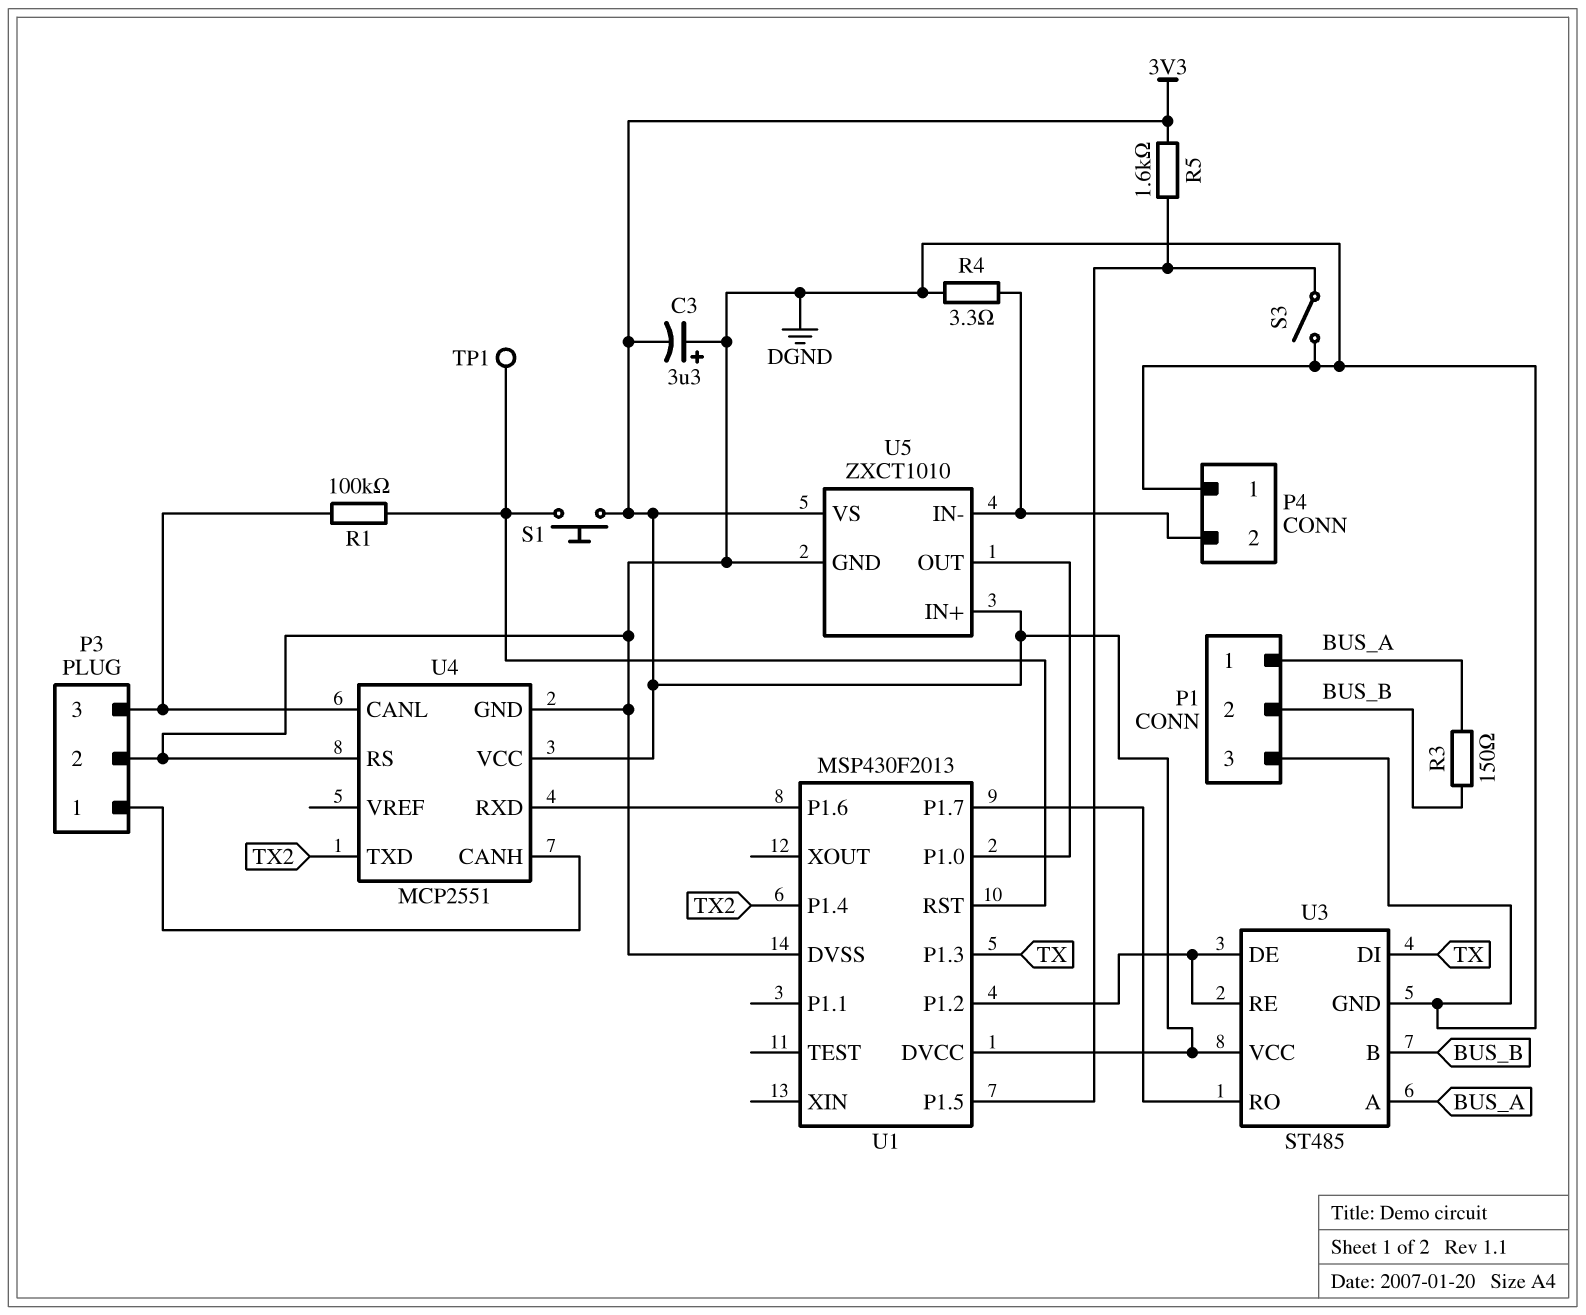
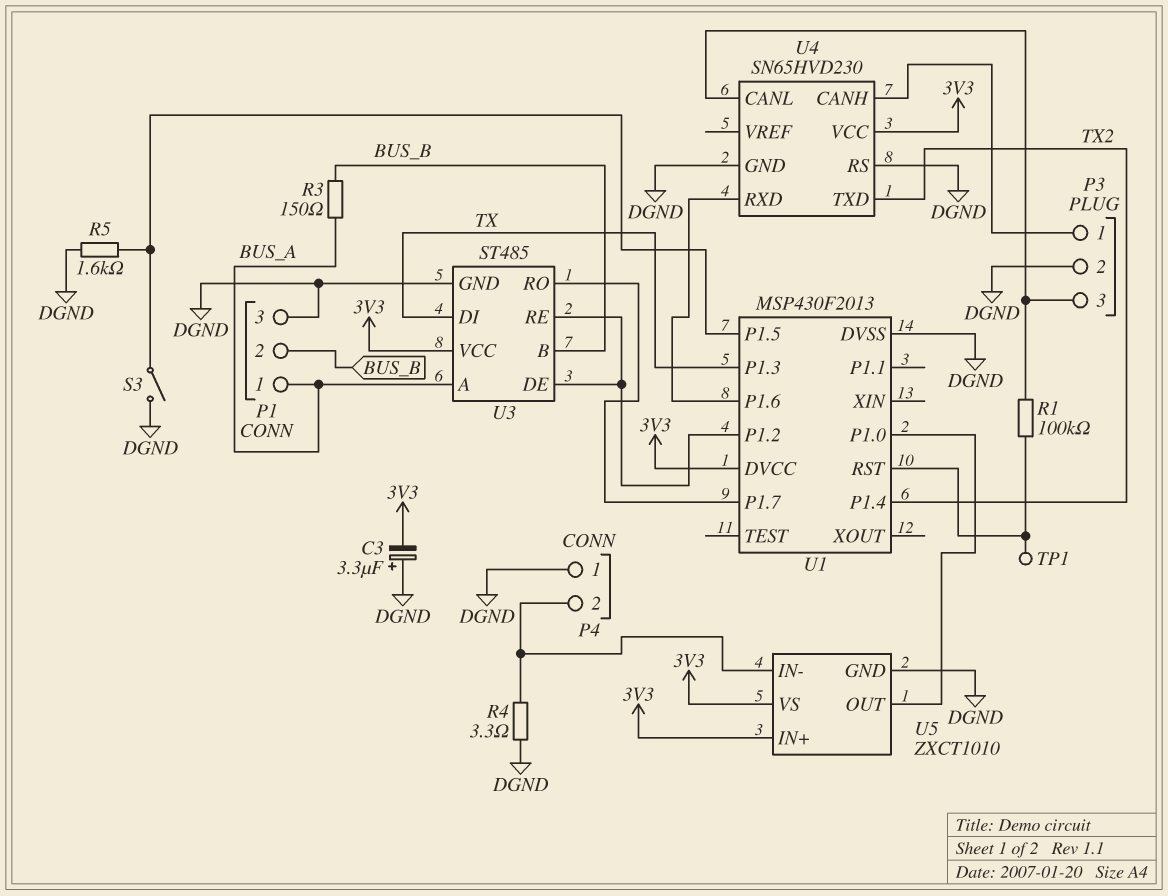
R5: 1.6k (3V3, U1/P1.5) -> 1.6k (DGND, U1/P1.5)
S1: button (3V3, U1/RST) -> none
U4: MCP2551 -> SN65HVD230

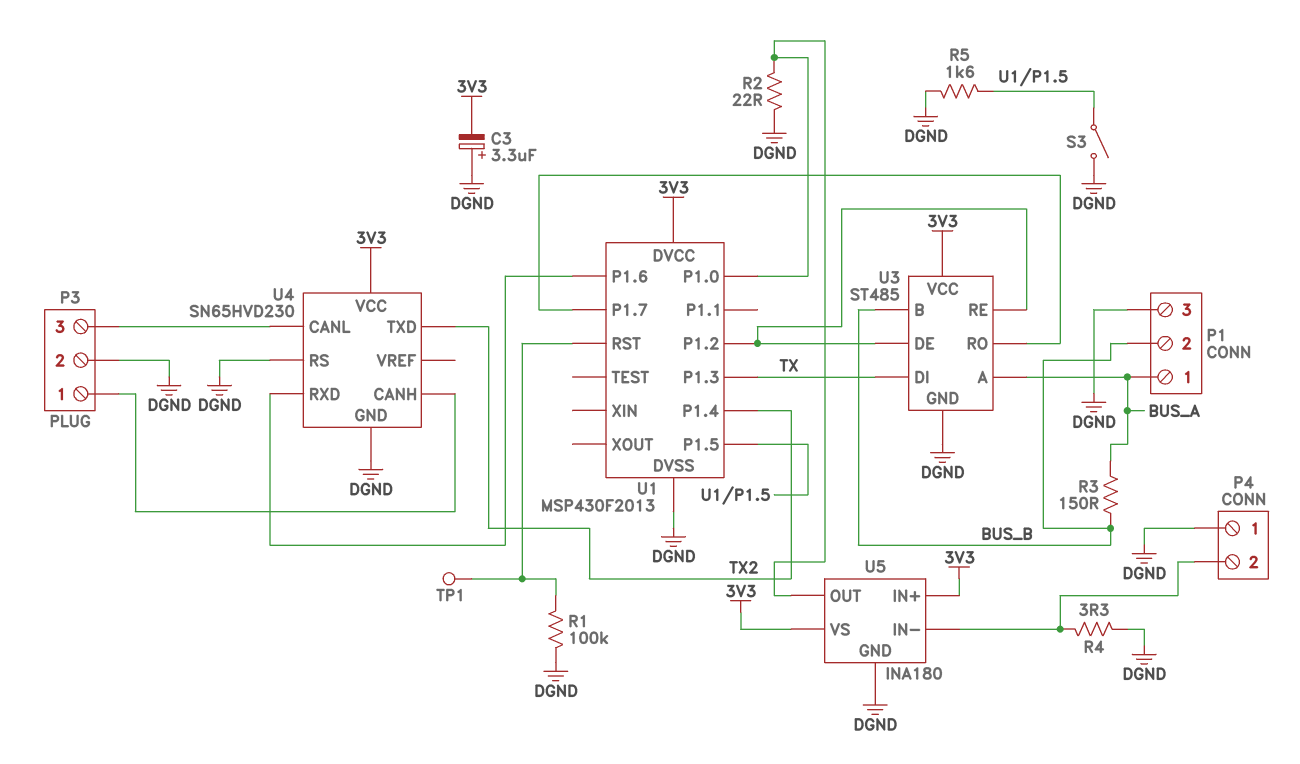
R1: 100k (P3/3, U1/RST) -> 100k (DGND, U1/RST)
R2: none -> 22 (DGND, U1/P1.0)
U5: ZXCT1010 -> INA180

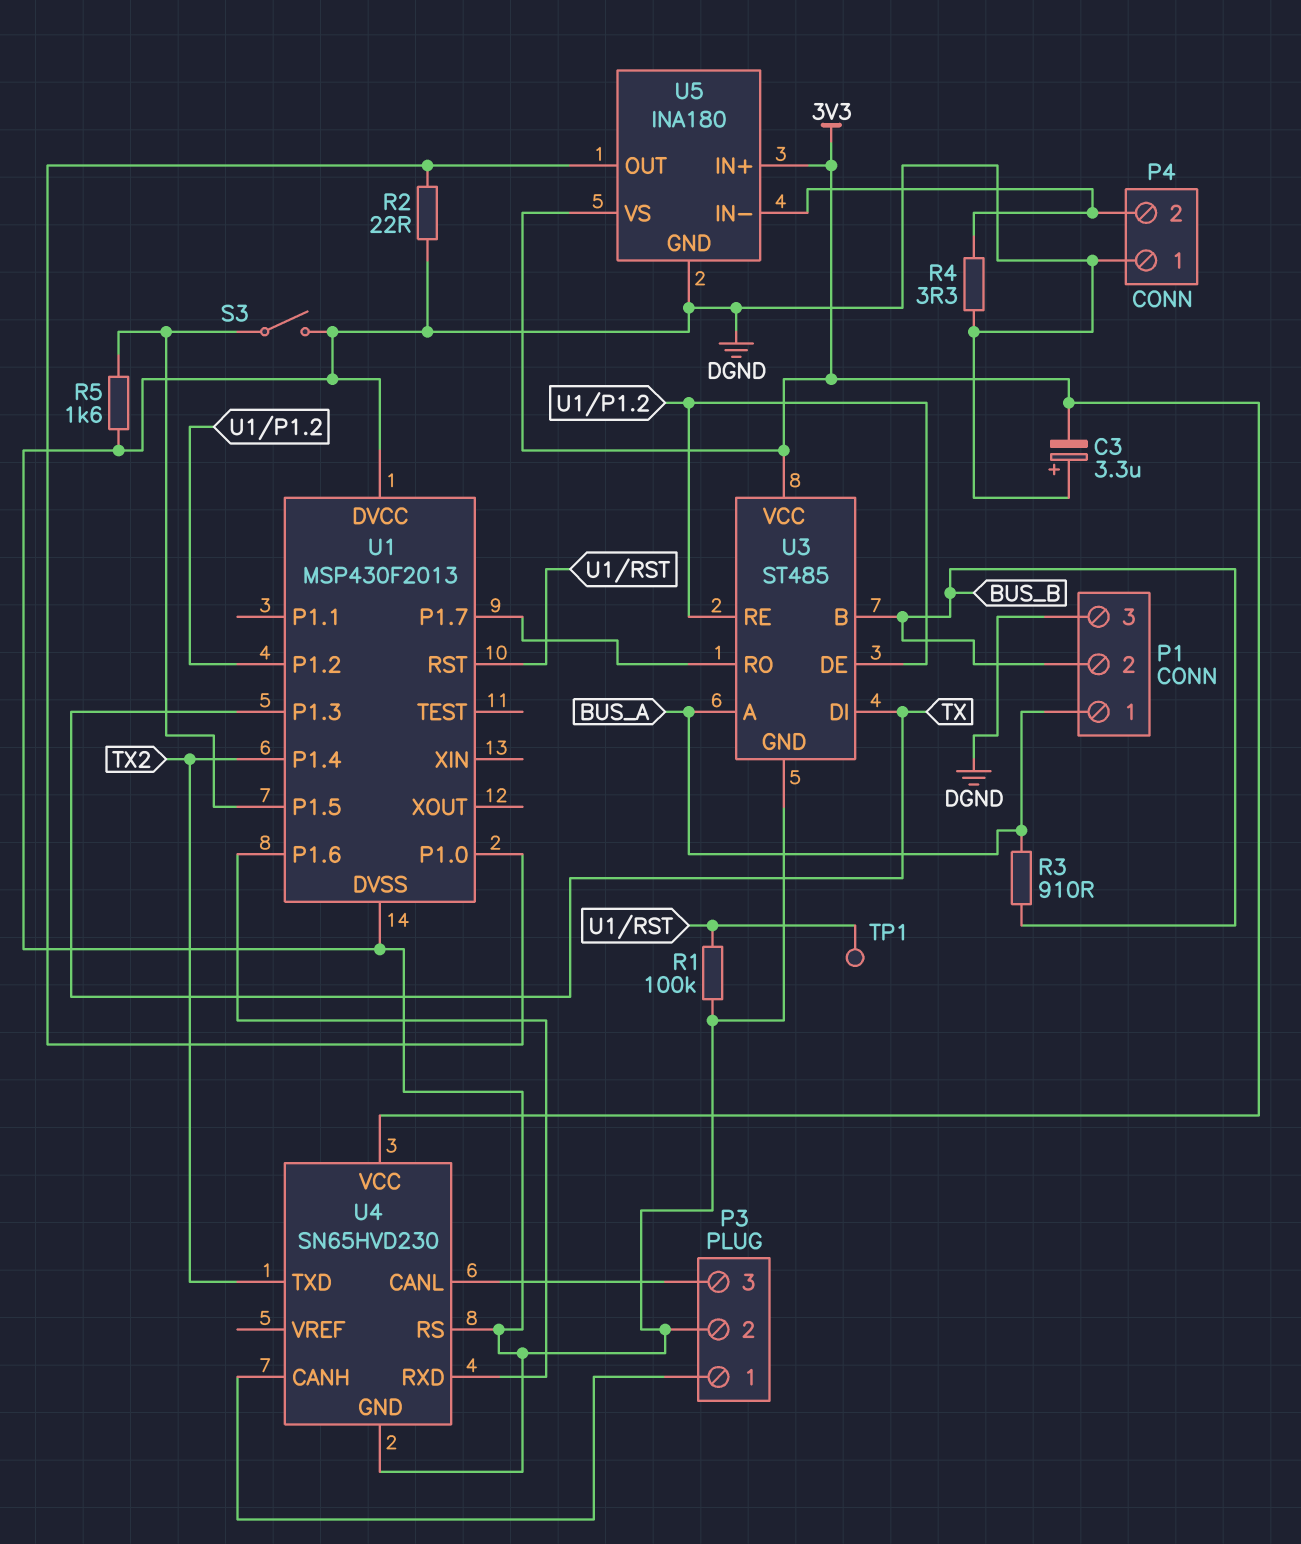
R3: 150 (BUS_A, BUS_B) -> 910 (BUS_A, BUS_B)
U1 pin DVCC: 3V3 -> DGND

